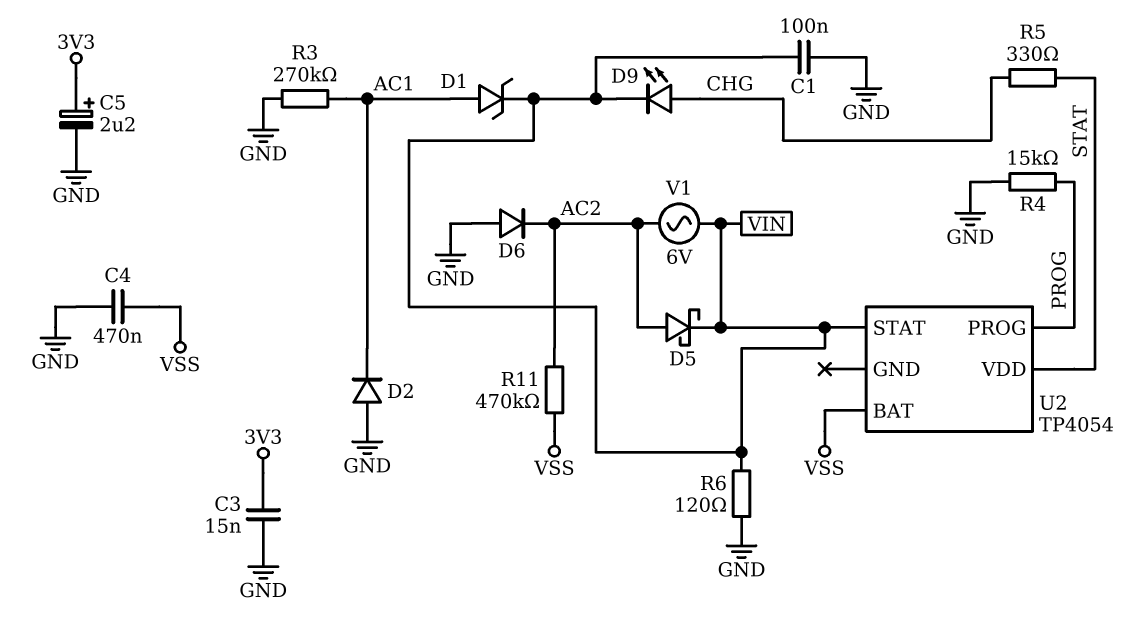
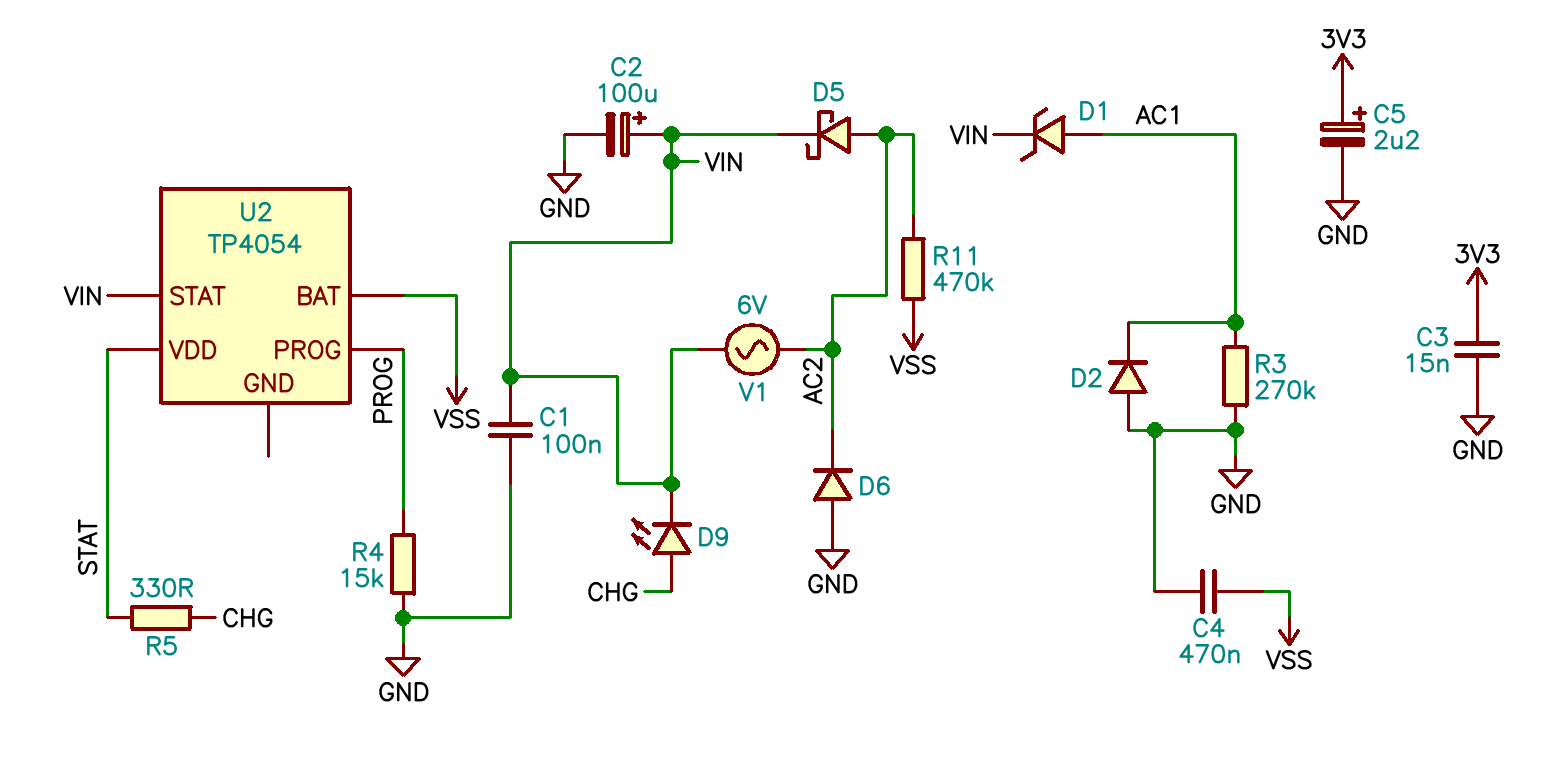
C2: none -> 100uF (plus VIN, minus GND)
R6: 120 (GND, VIN) -> none

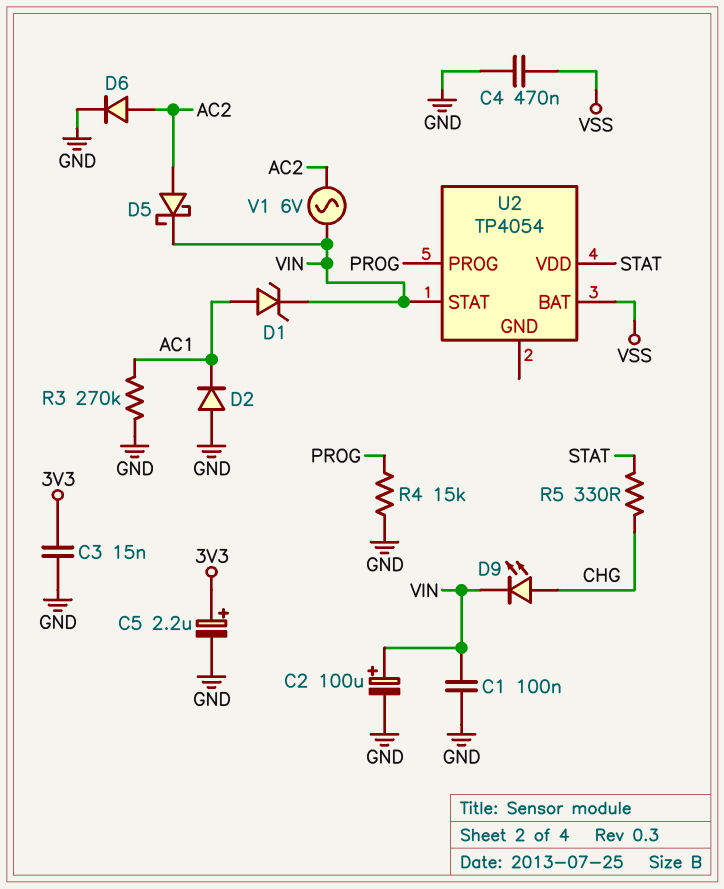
D6: diode (A GND, K AC2) -> diode (A AC2, K GND)
R11: 470k (AC2, VSS) -> none

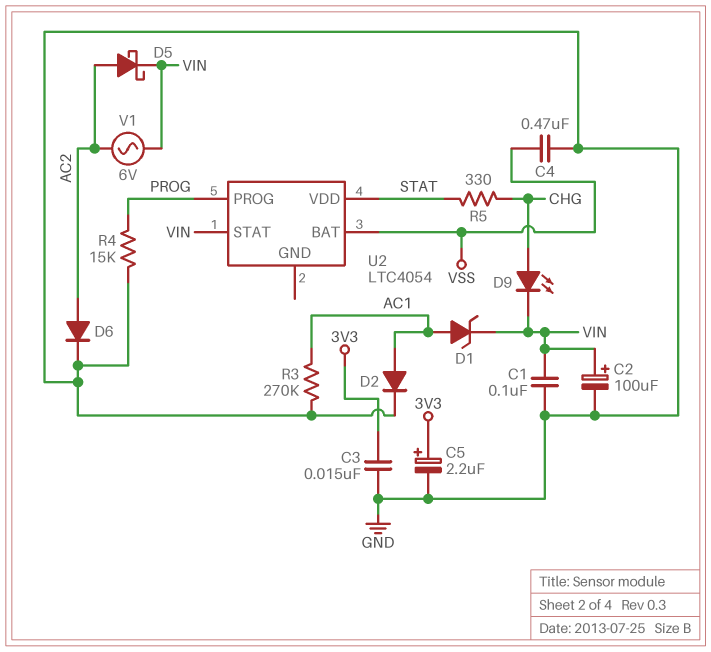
D2: diode (A GND, K AC1) -> diode (A AC1, K GND)
U2: TP4054 -> LTC4054

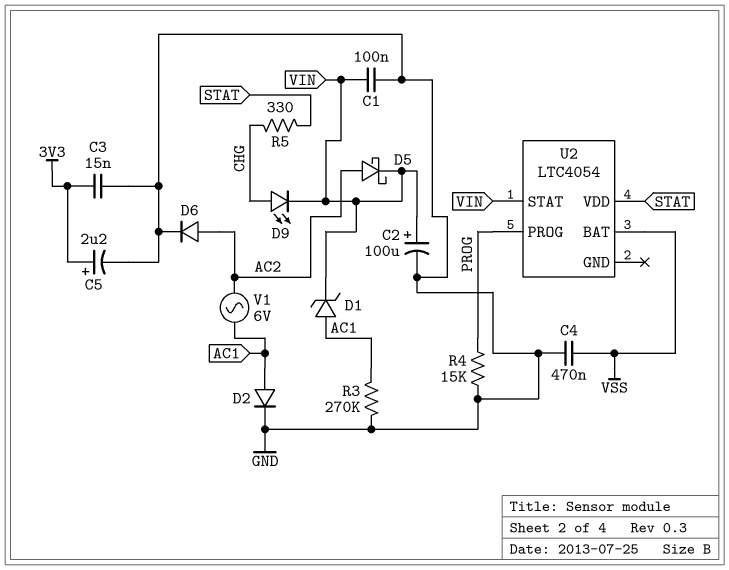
V1: AC 6V (AC2, VIN) -> AC 6V (AC1, AC2)

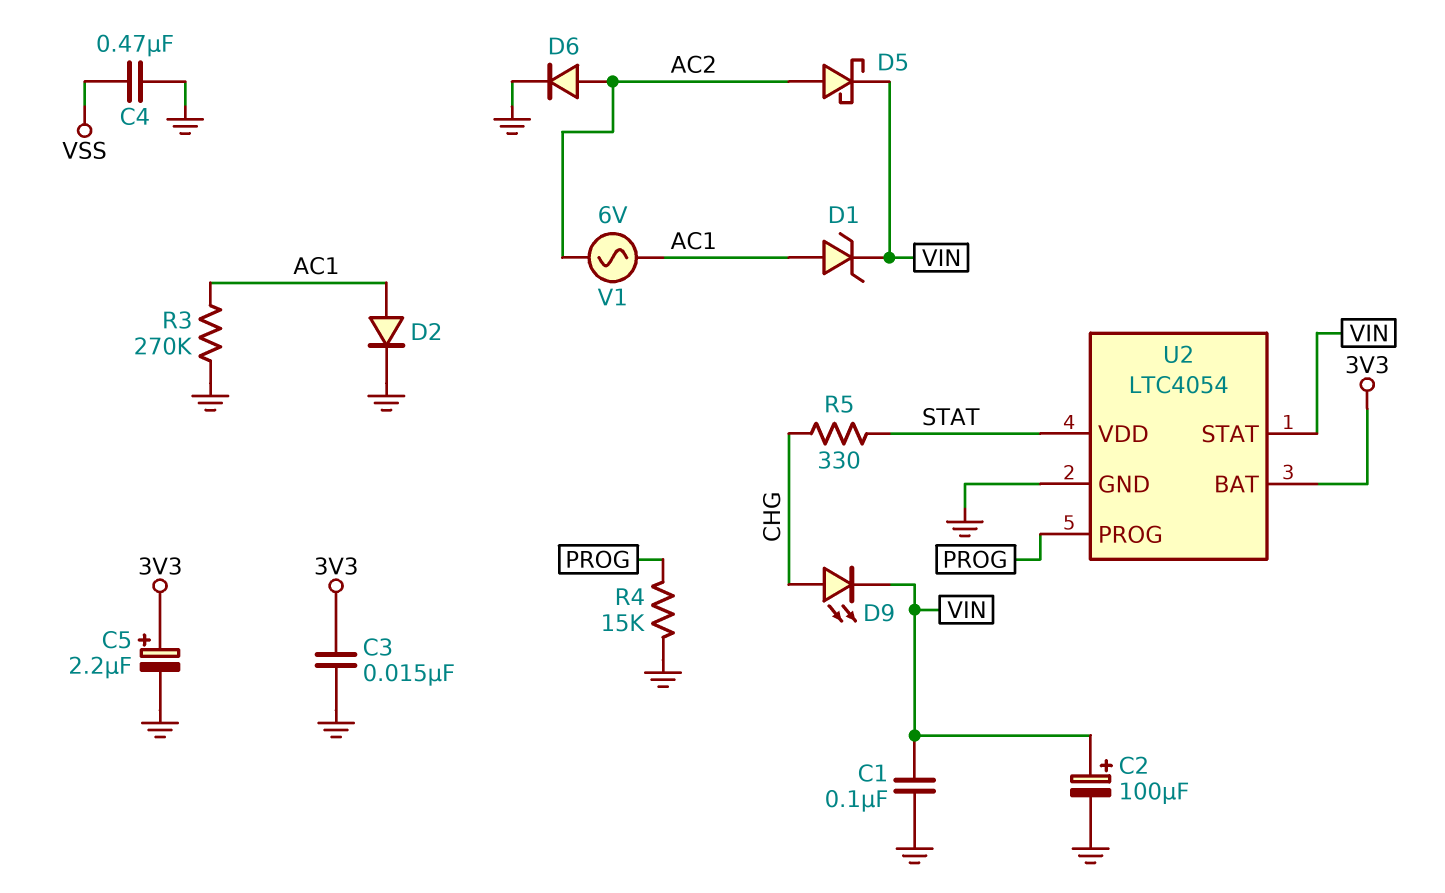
U2 pin BAT: VSS -> 3V3
U2 pin GND: none -> GND

